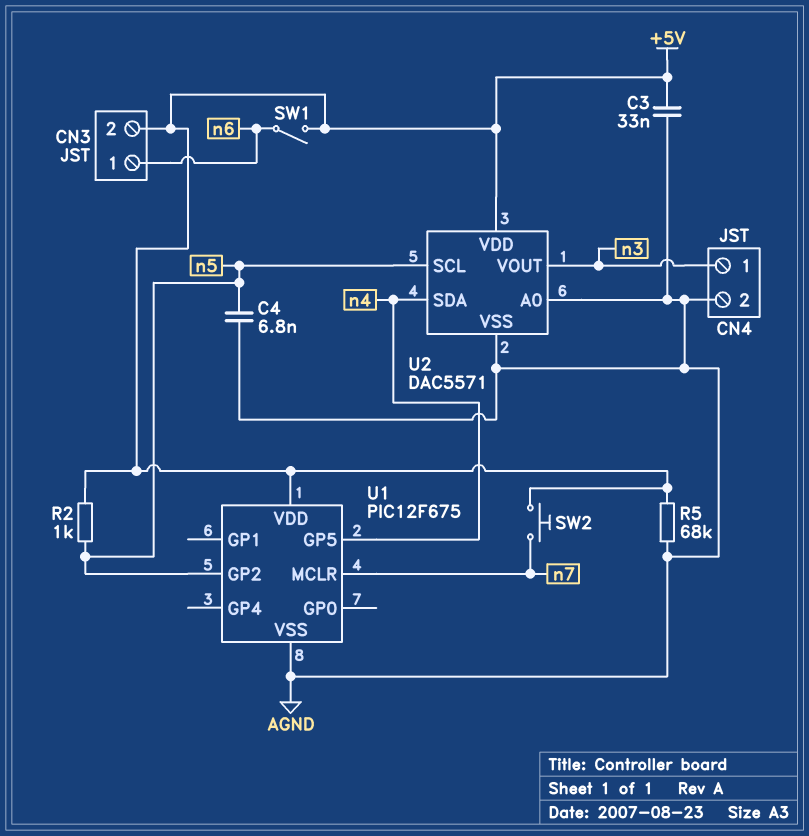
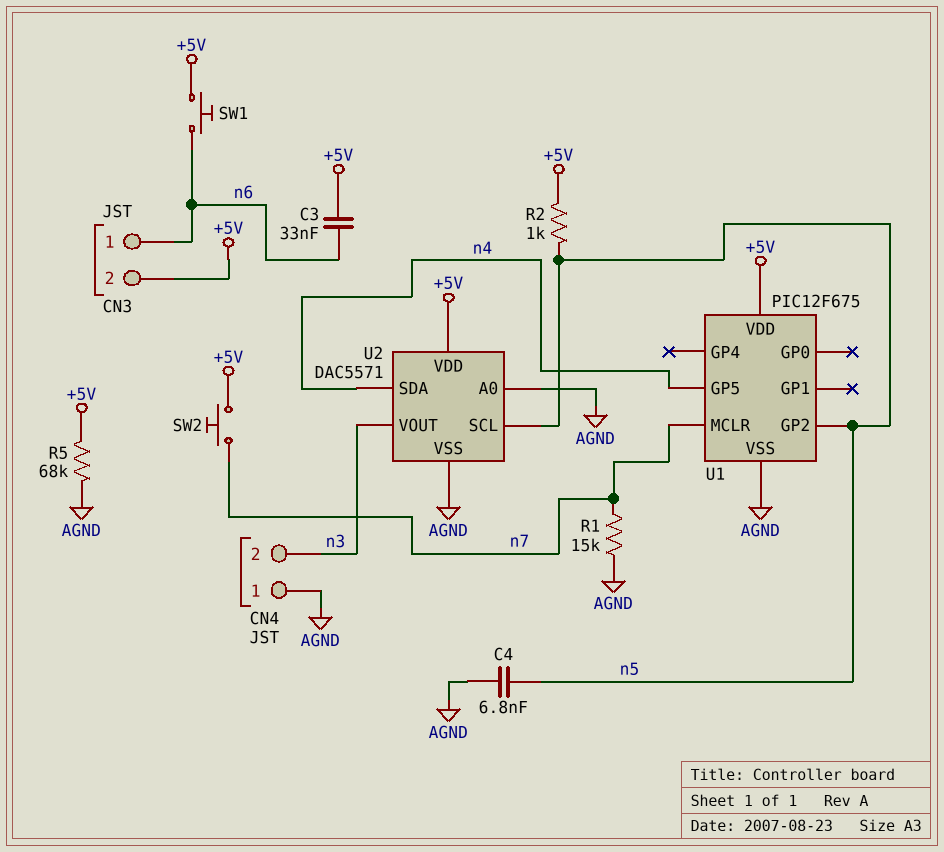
C3: 33nF (+5V, AGND) -> 33nF (+5V, n6)
CN4 pin 1: n3 -> AGND
CN4 pin 2: AGND -> n3
R1: none -> 15k (AGND, n7)
SW1: switch (+5V, n6) -> button (+5V, n6)

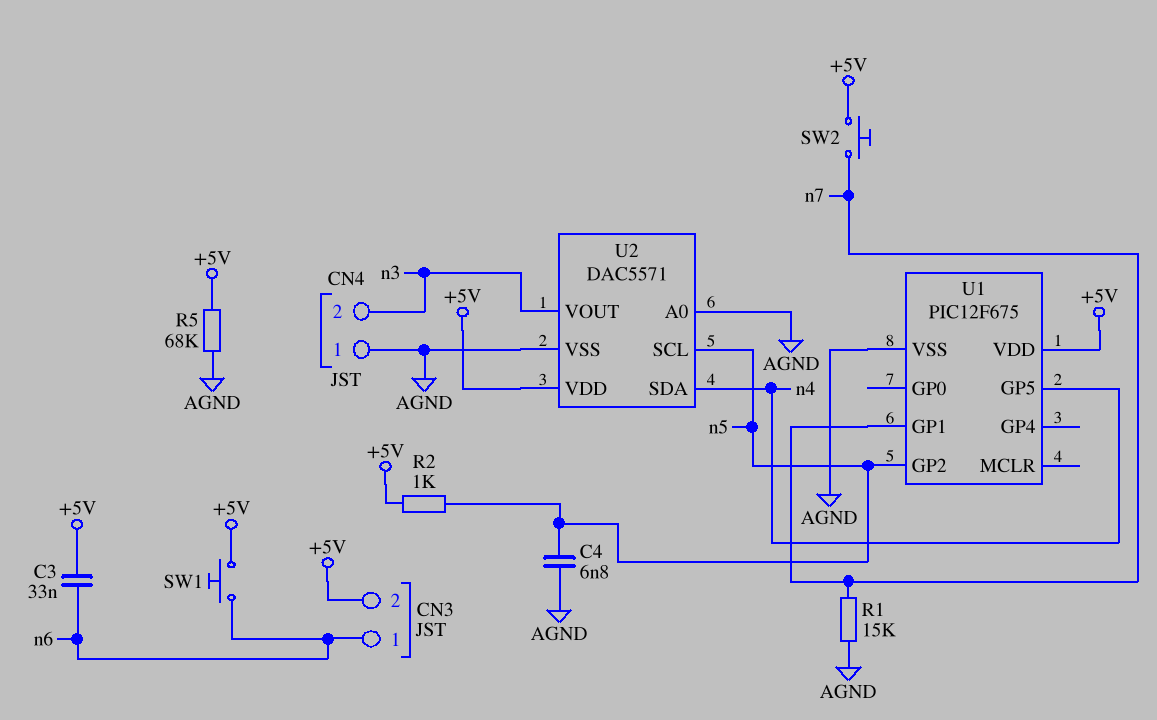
U1 pin GP1: none -> n7
U1 pin MCLR: n7 -> none

